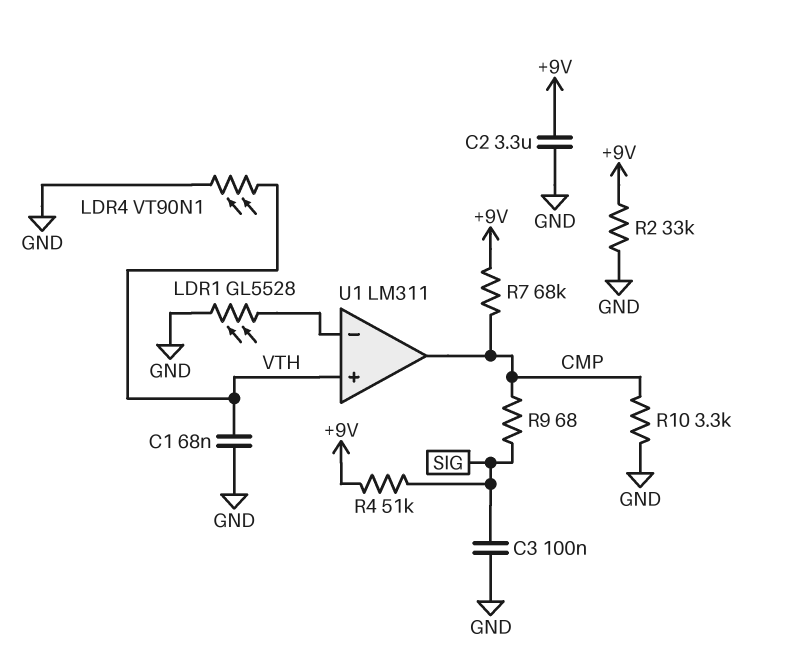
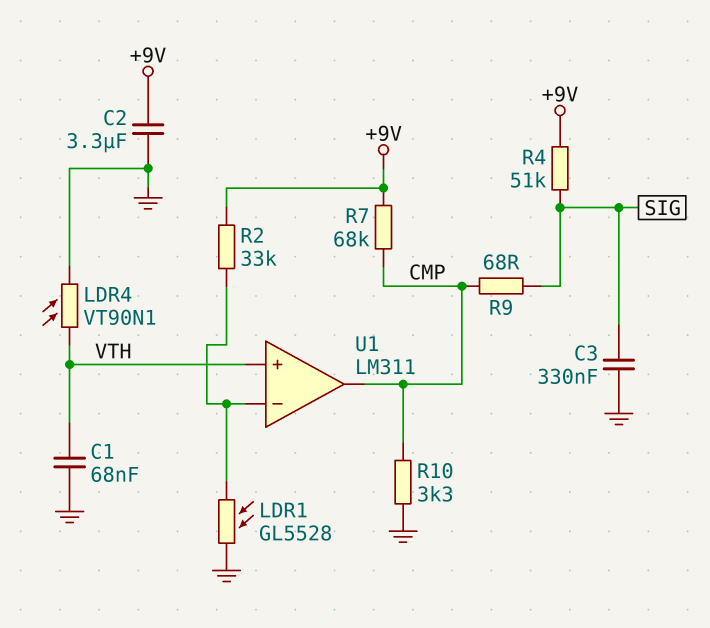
C3: 100nF (GND, SIG) -> 330nF (GND, SIG)
R2: 33k (+9V, GND) -> 33k (+9V, U1/in-)

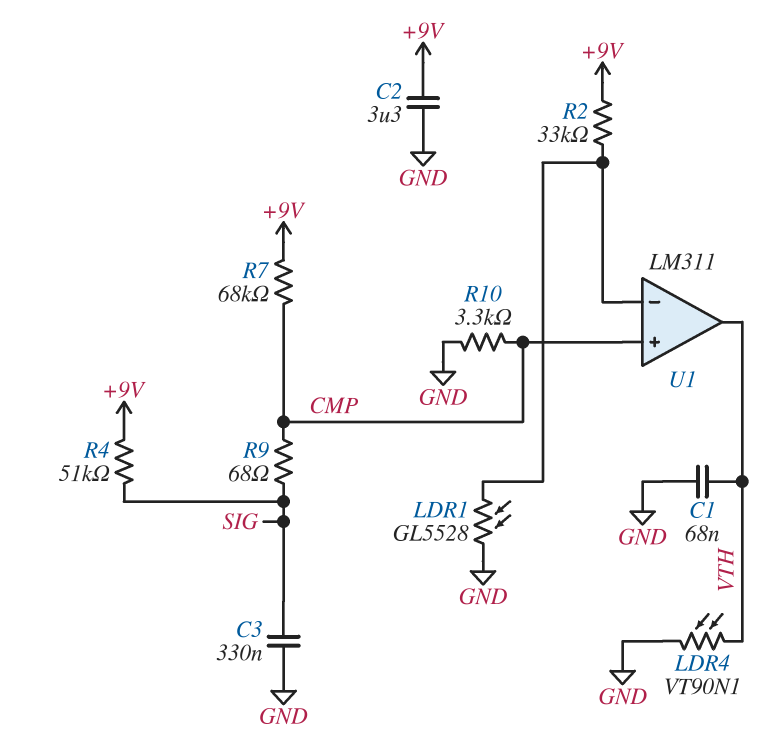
U1 pin in+: VTH -> CMP
U1 pin out: CMP -> VTH

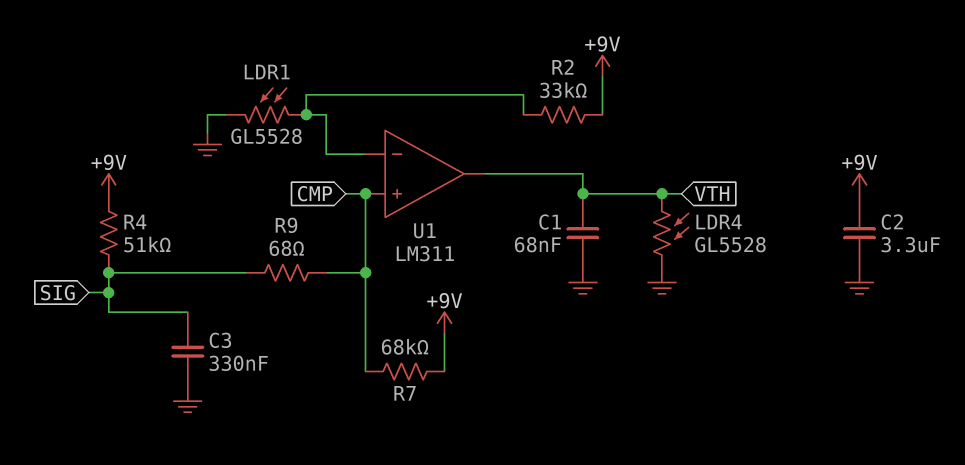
LDR4: VT90N1 (GND, VTH) -> GL5528 (GND, VTH)
R10: 3.3k (CMP, GND) -> none

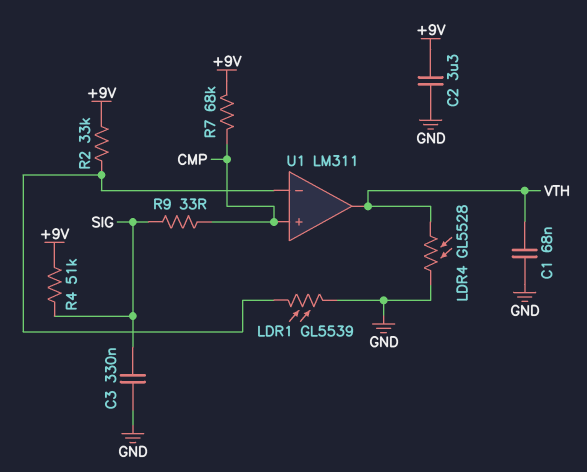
LDR1: GL5528 (GND, U1/in-) -> GL5539 (GND, U1/in-)
R9: 68 (CMP, SIG) -> 33 (CMP, SIG)

